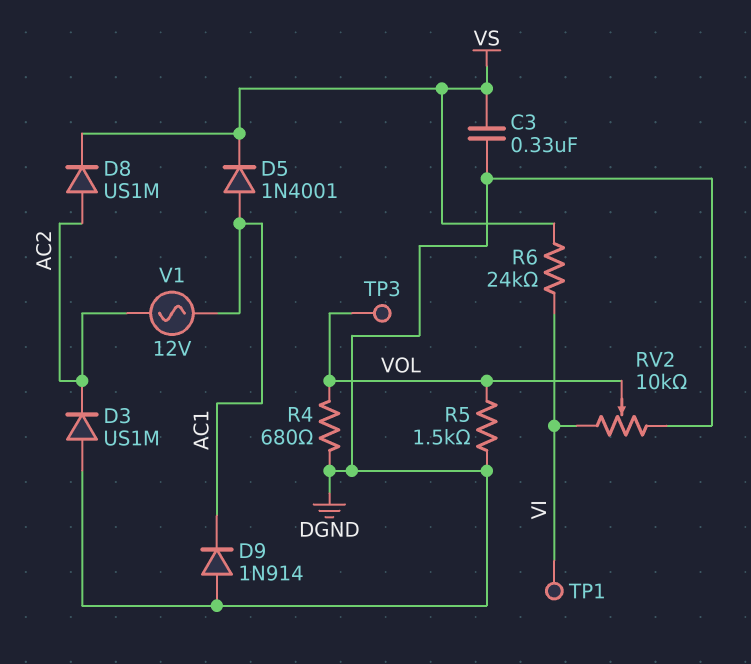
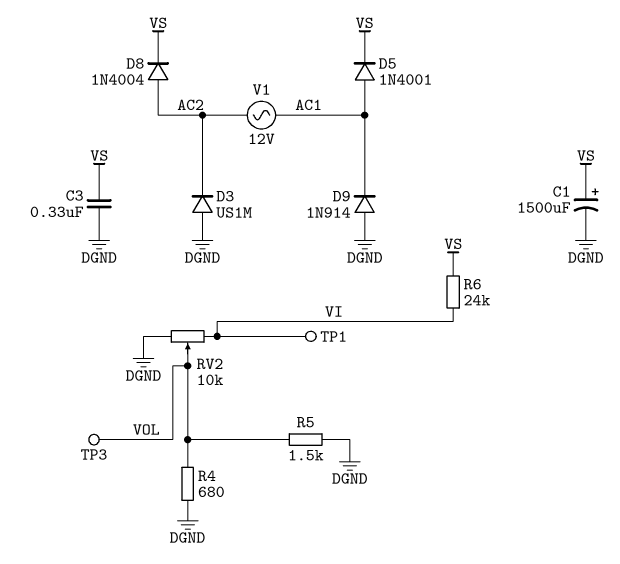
C1: none -> 1500uF (plus VS, minus DGND)
D8: diode US1M (A AC2, K VS) -> diode 1N4004 (A AC2, K VS)

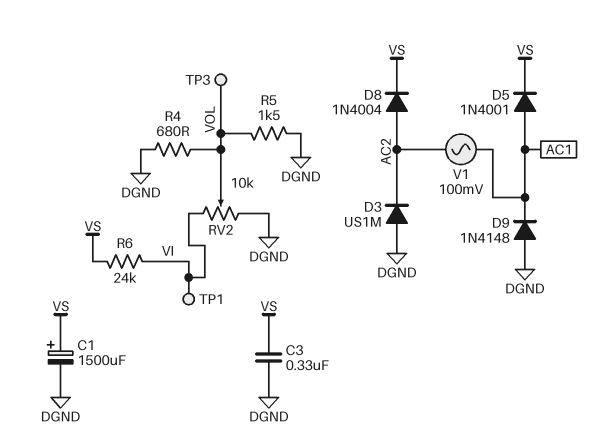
D9: diode 1N914 (A DGND, K AC1) -> diode 1N4148 (A DGND, K AC1)
V1: AC 12V (AC1, AC2) -> AC 100mV (AC1, AC2)

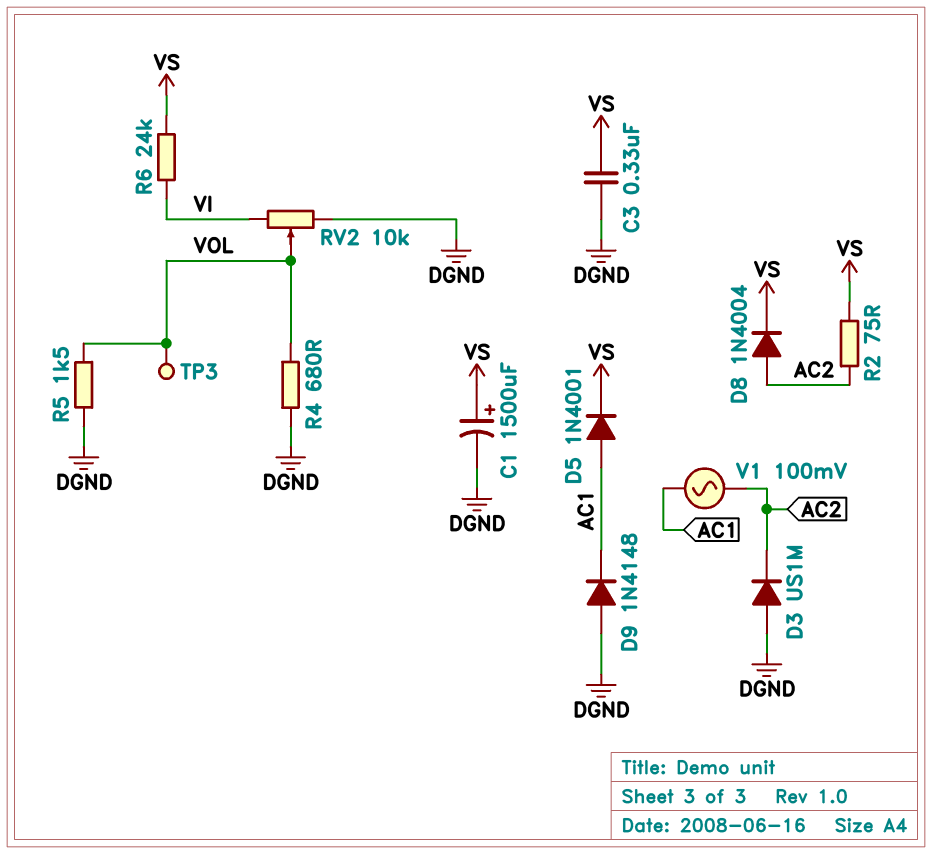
R2: none -> 75 (AC2, VS)
TP1: test point (VI) -> none

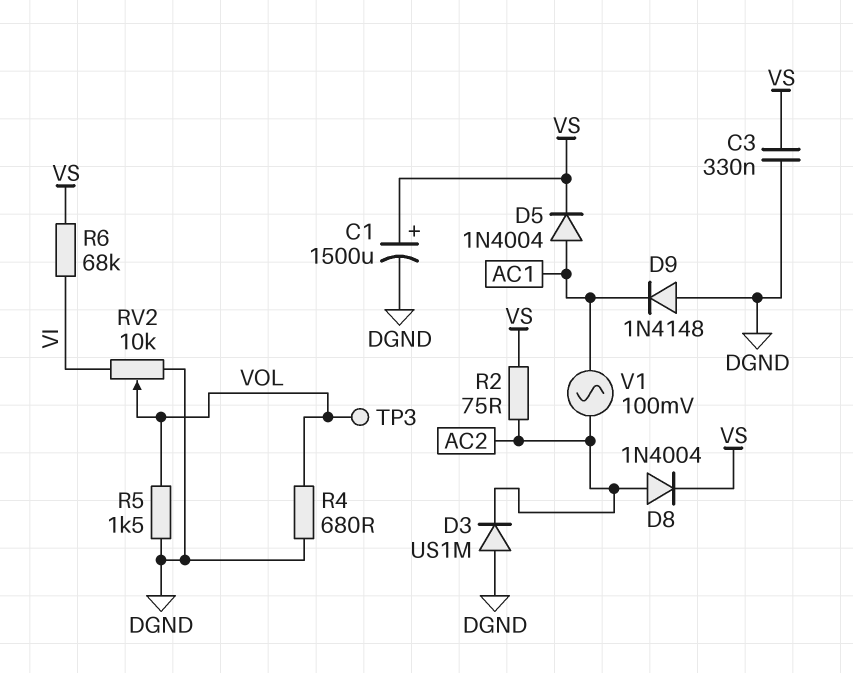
D5: diode 1N4001 (A AC1, K VS) -> diode 1N4004 (A AC1, K VS)
R6: 24k (VI, VS) -> 68k (VI, VS)

